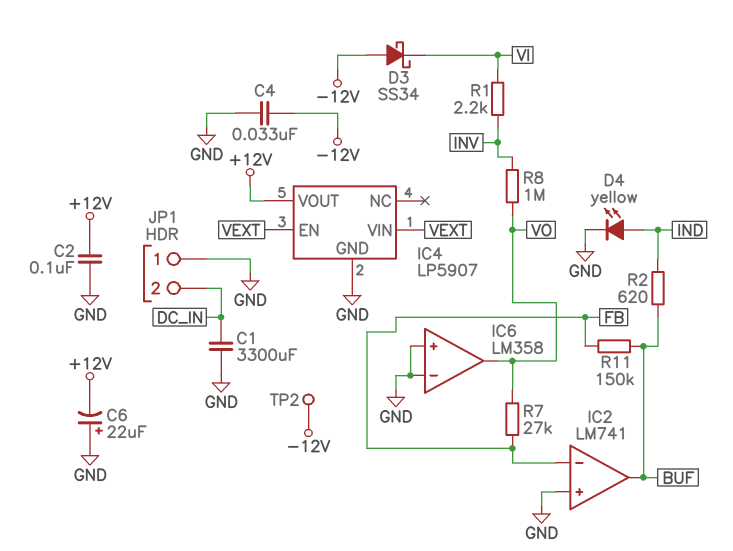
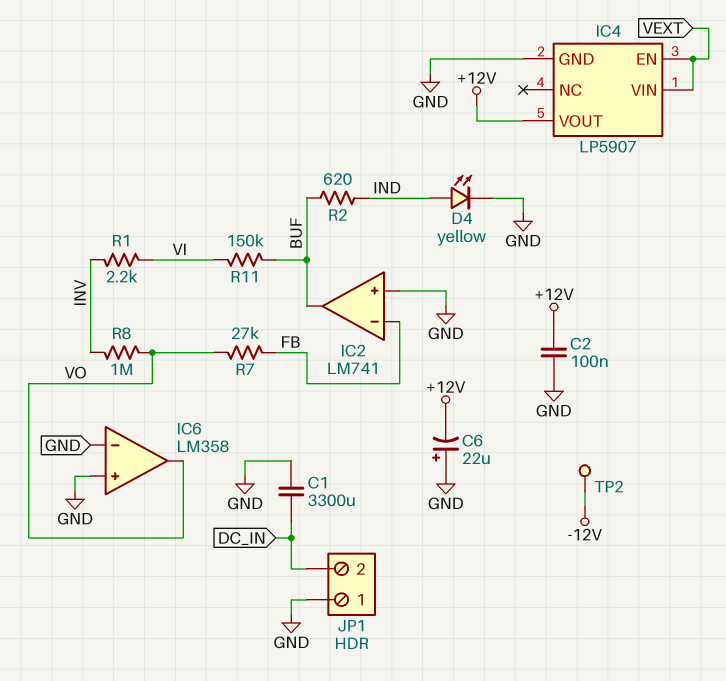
C4: 33nF (-12V, GND) -> none
D3: schottky SS34 (A -12V, K VI) -> none
R11: 150k (BUF, FB) -> 150k (BUF, VI)

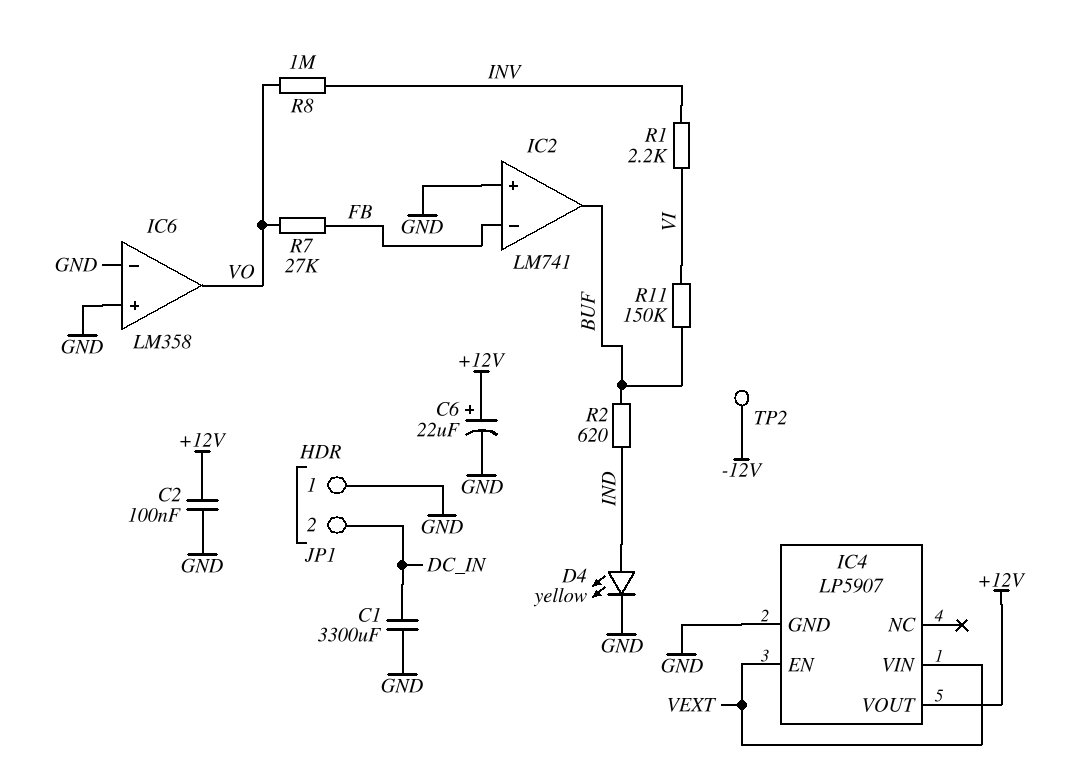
C6: 22uF (plus GND, minus +12V) -> 22uF (plus +12V, minus GND)

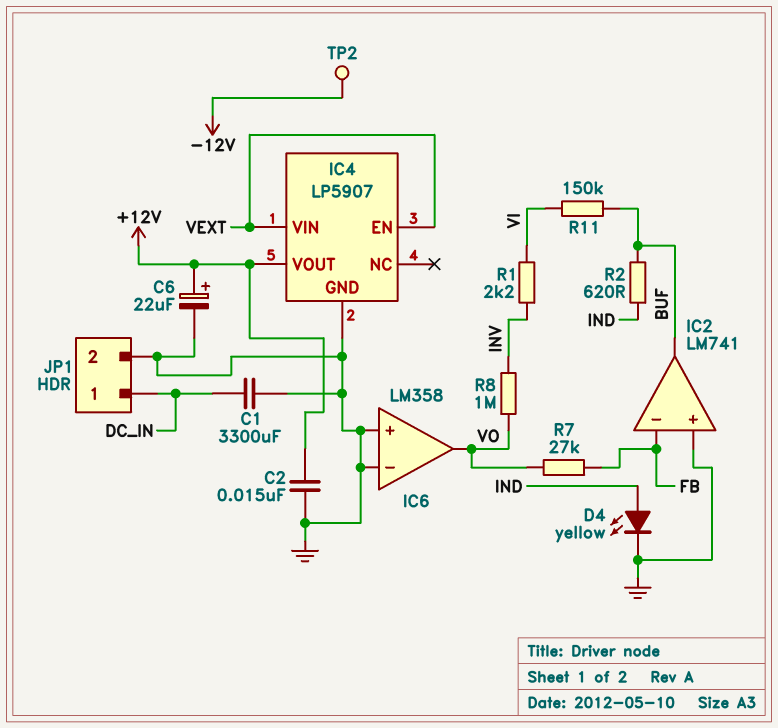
C2: 100nF (+12V, GND) -> 15nF (+12V, GND)
JP1 pin 1: GND -> DC_IN
JP1 pin 2: DC_IN -> GND

